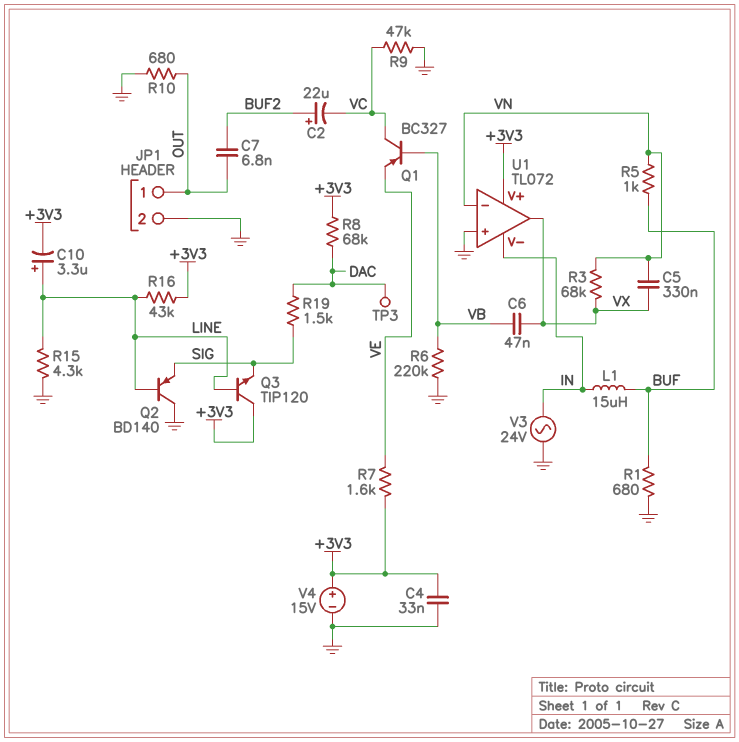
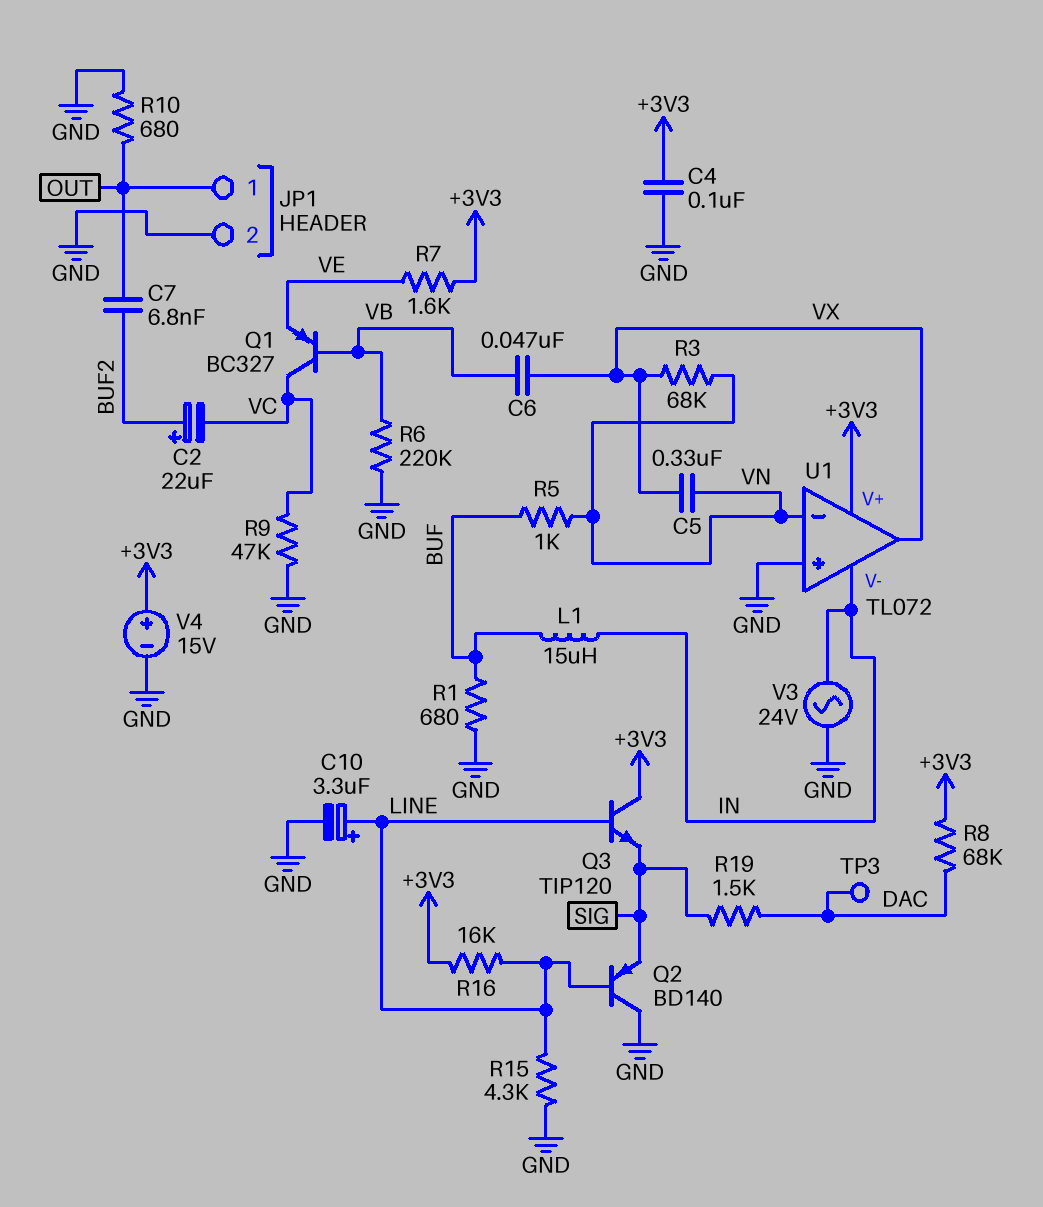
C4: 33nF (+3V3, GND) -> 100nF (+3V3, GND)
C10: 3.3uF (plus LINE, minus +3V3) -> 3.3uF (plus LINE, minus GND)
R16: 43k (+3V3, LINE) -> 16k (+3V3, LINE)

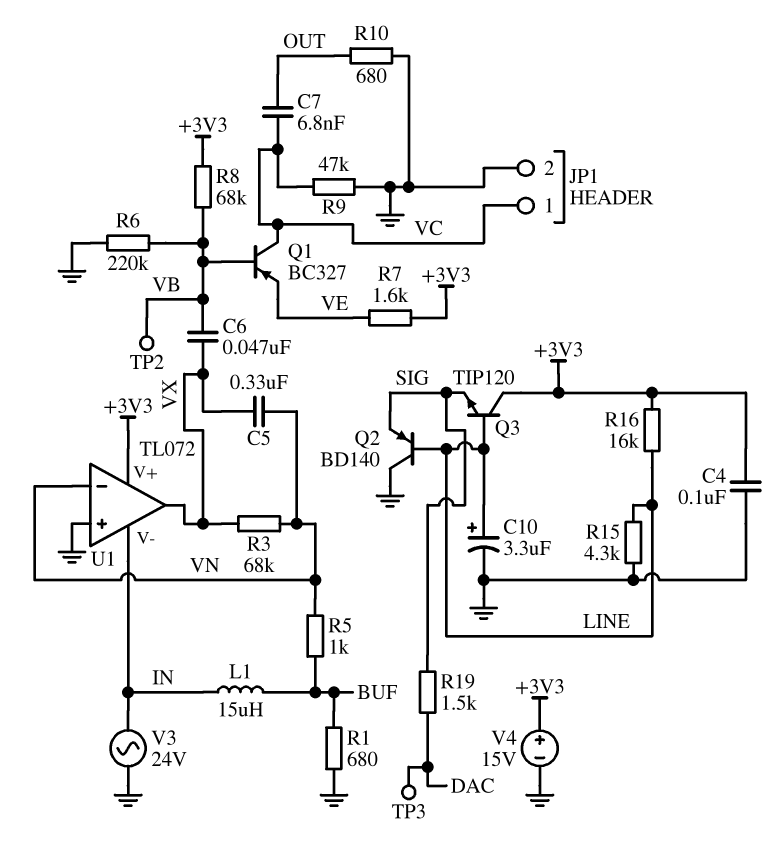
C2: 22uF (plus BUF2, minus VC) -> none
C7: 6.8nF (BUF2, OUT) -> 6.8nF (OUT, VC)
JP1 pin 1: OUT -> VC
R8: 68k (+3V3, DAC) -> 68k (+3V3, VB)
TP2: none -> test point (VB)

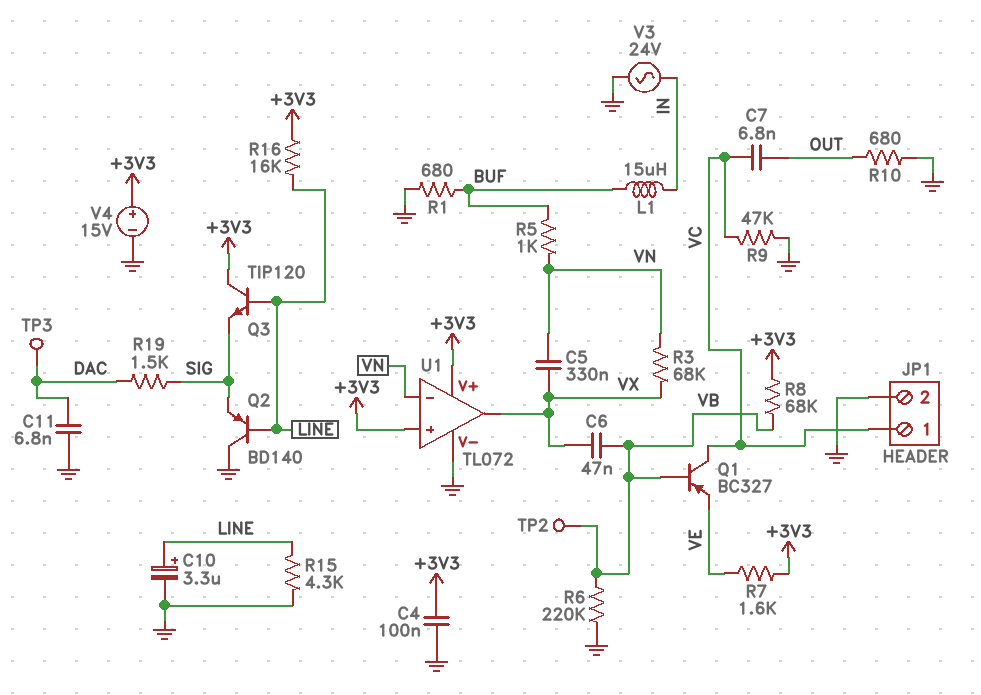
C11: none -> 6.8nF (DAC, GND)
U1 pin V-: IN -> GND
U1 pin in+: GND -> +3V3

